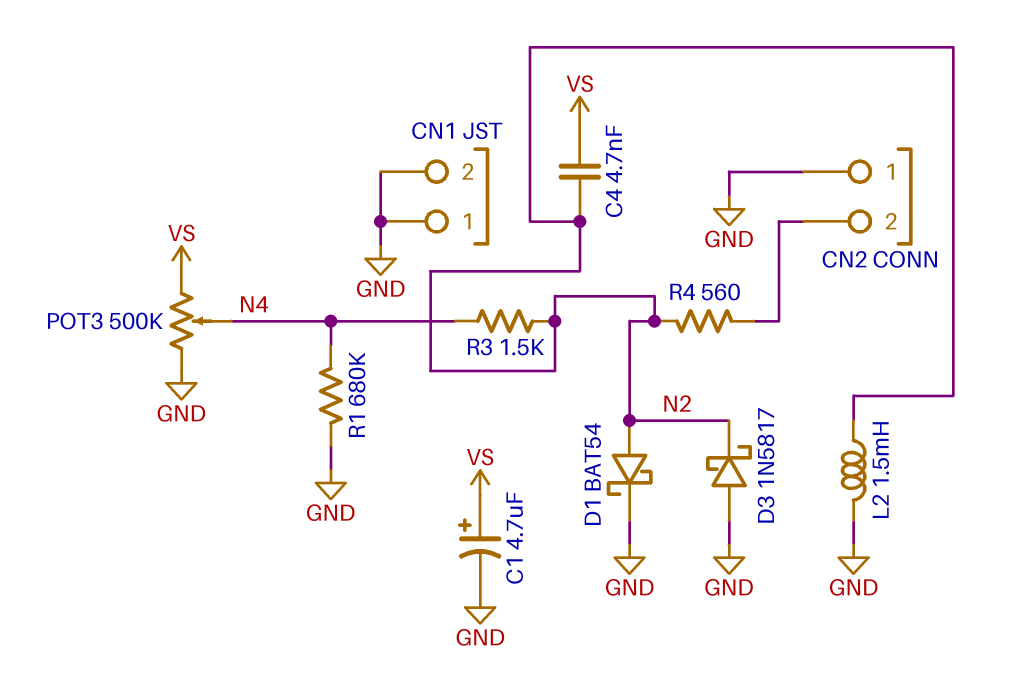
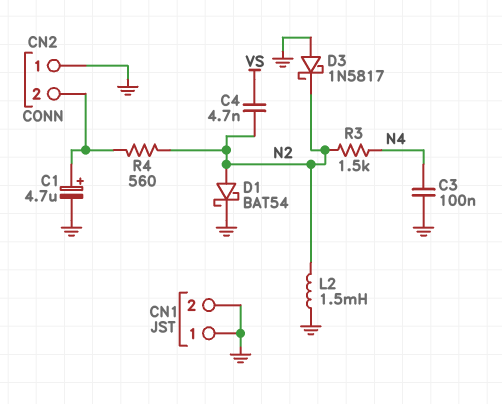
C1: 4.7uF (plus VS, minus GND) -> 4.7uF (plus CN2/2, minus GND)
C3: none -> 100nF (GND, N4)
POT3: 500k (GND, VS, wiper N4) -> none
R1: 680k (GND, N4) -> none

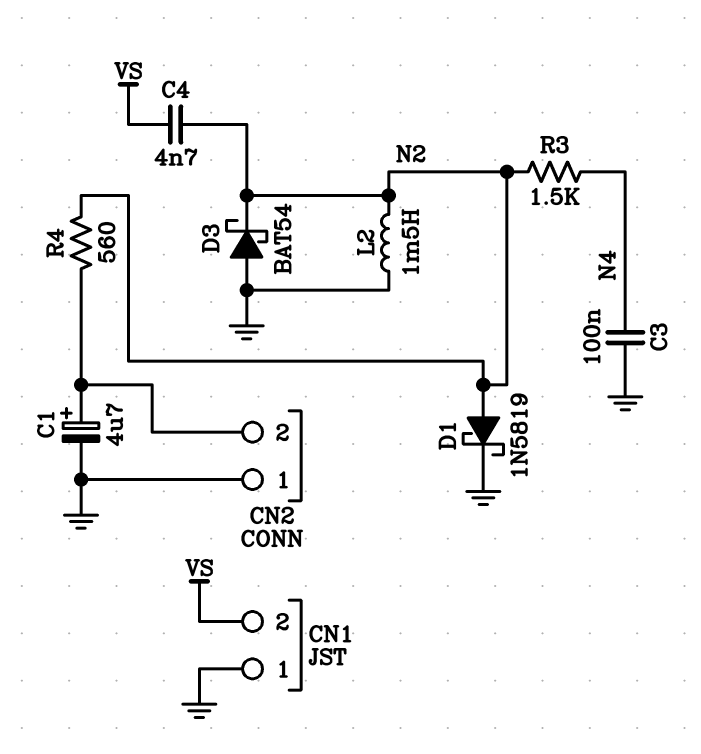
CN1 pin 2: GND -> VS
D1: schottky BAT54 (A N2, K GND) -> schottky 1N5819 (A N2, K GND)
D3: schottky 1N5817 (A GND, K N2) -> schottky BAT54 (A GND, K N2)

